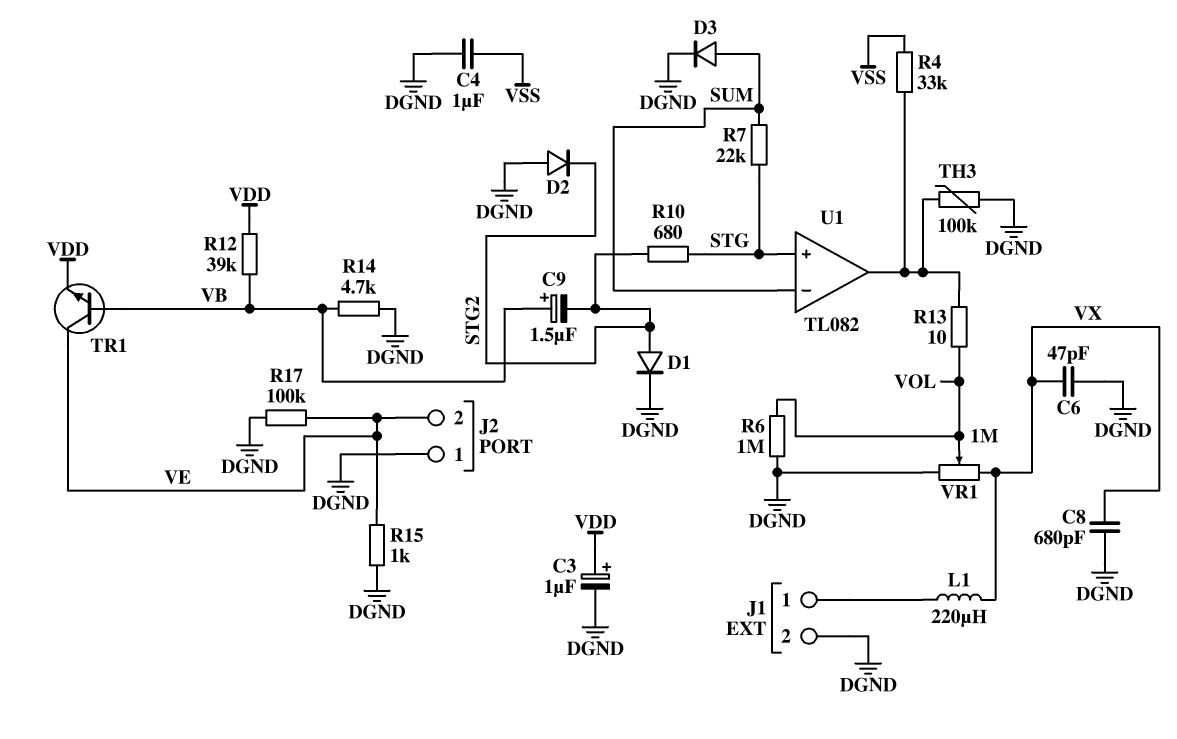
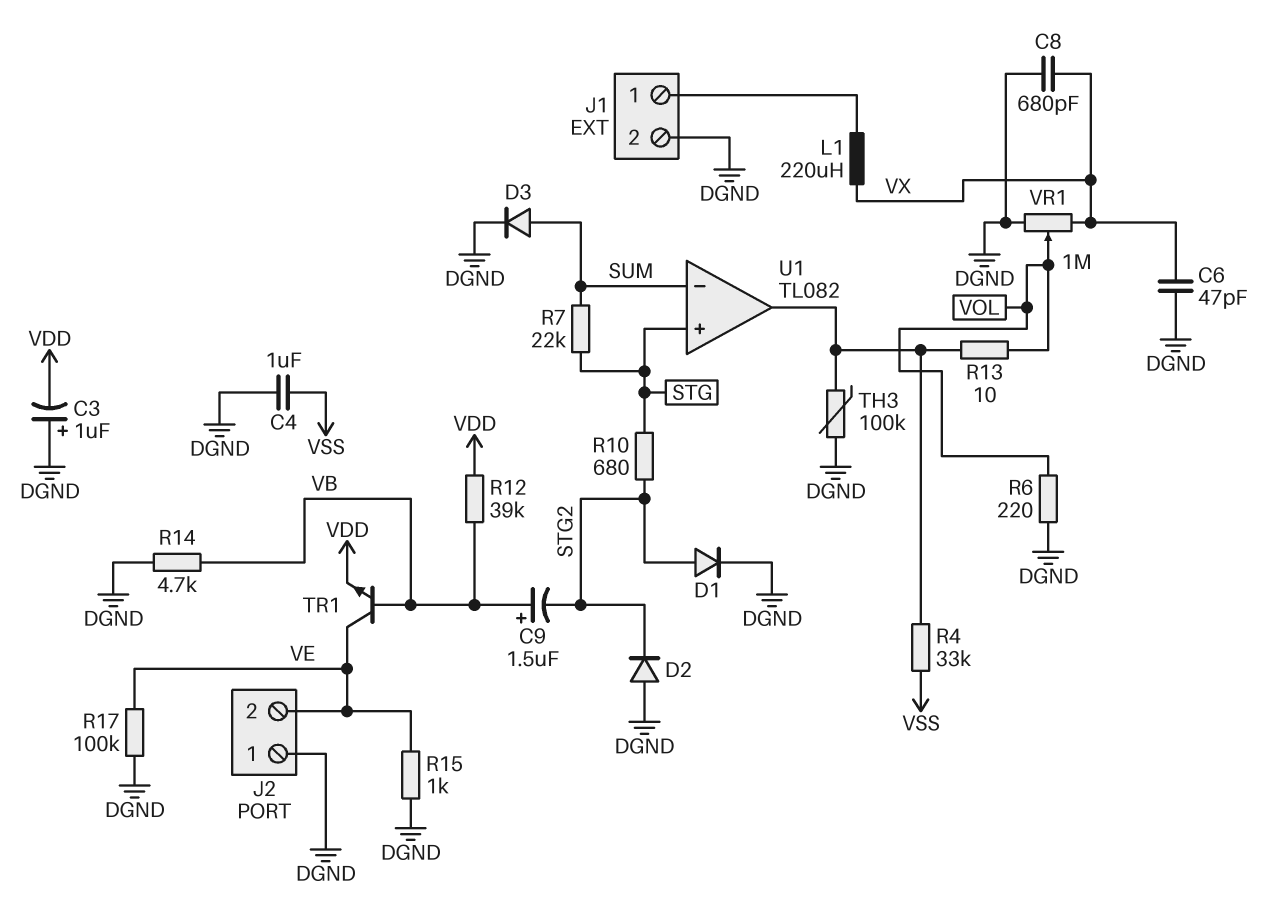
C3: 1uF (plus VDD, minus DGND) -> 1uF (plus DGND, minus VDD)
R6: 1M (DGND, VOL) -> 220 (DGND, VOL)

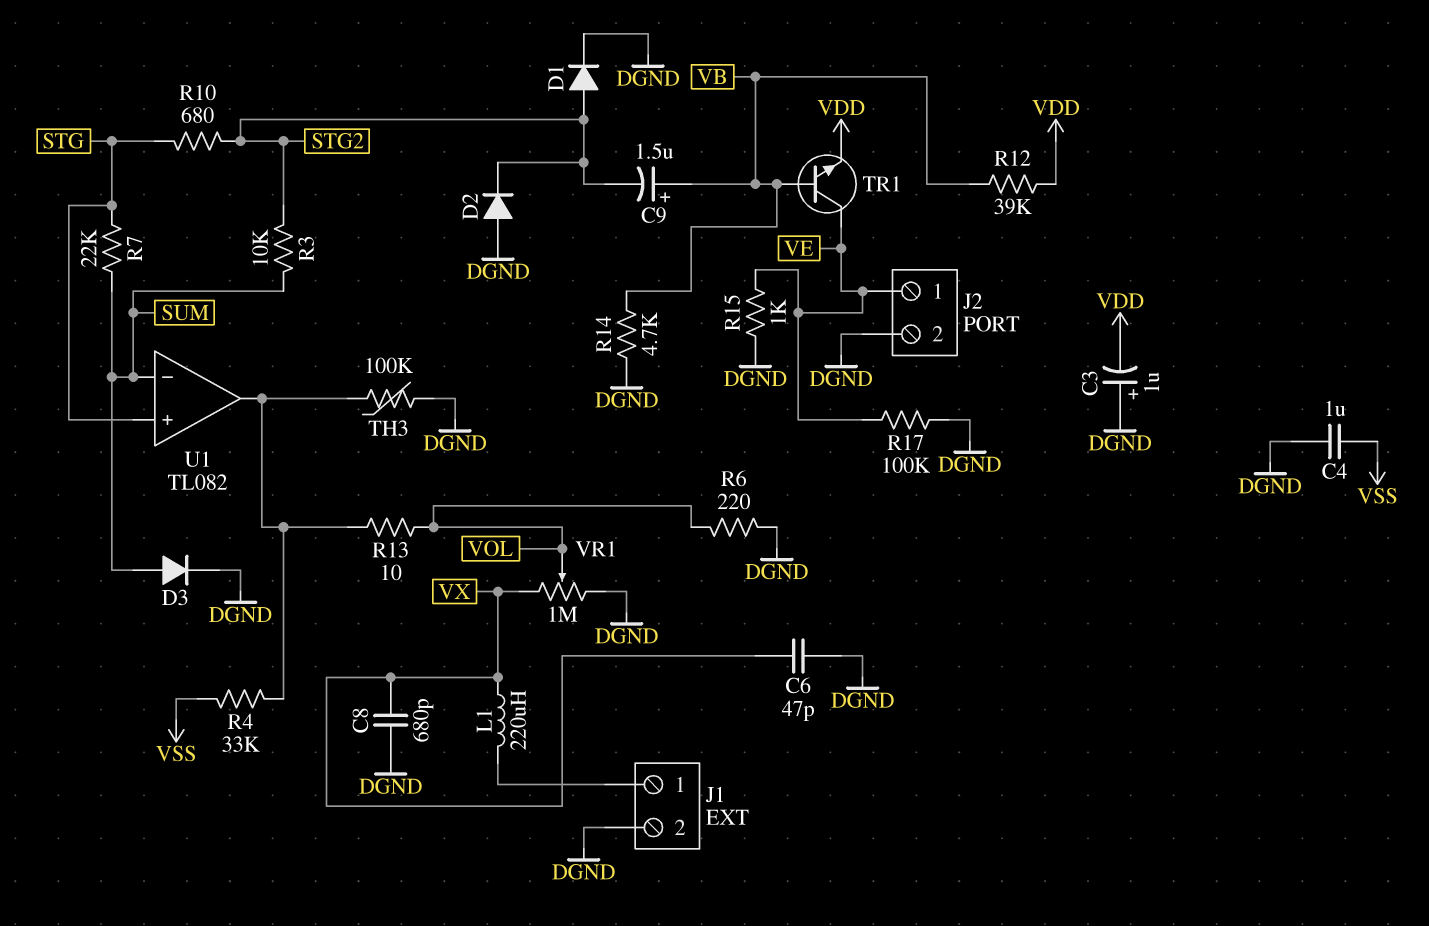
J2 pin 1: DGND -> VE
J2 pin 2: VE -> DGND
R3: none -> 10k (STG2, SUM)

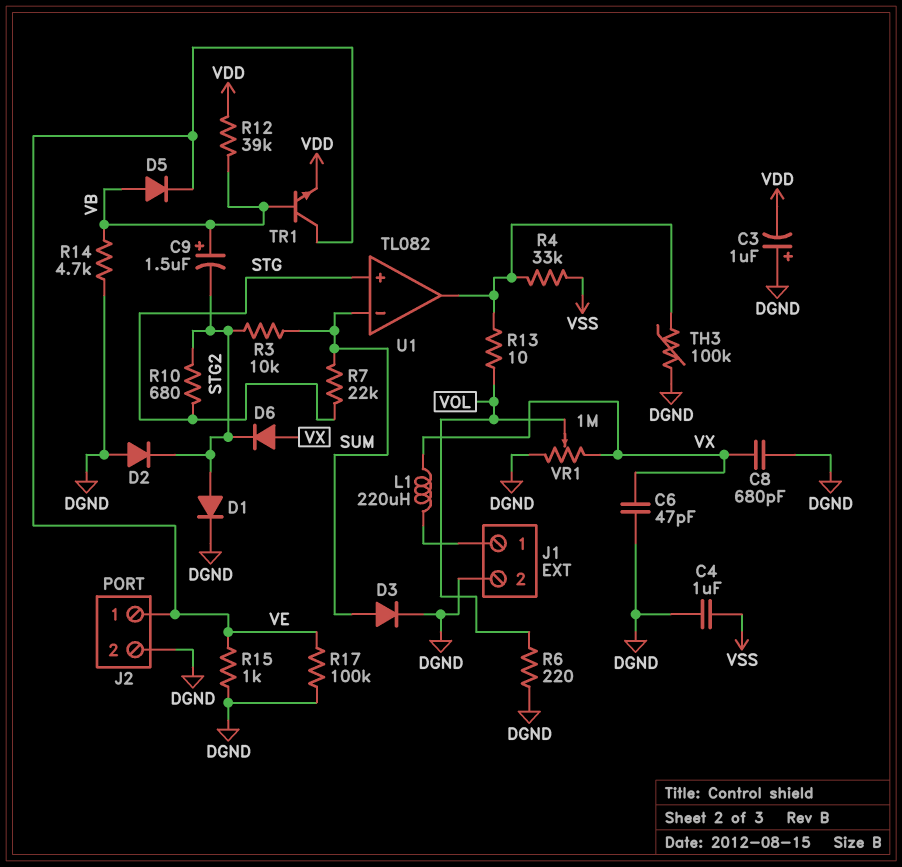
D5: none -> diode (A VB, K VE)
D6: none -> diode (A VX, K STG2)

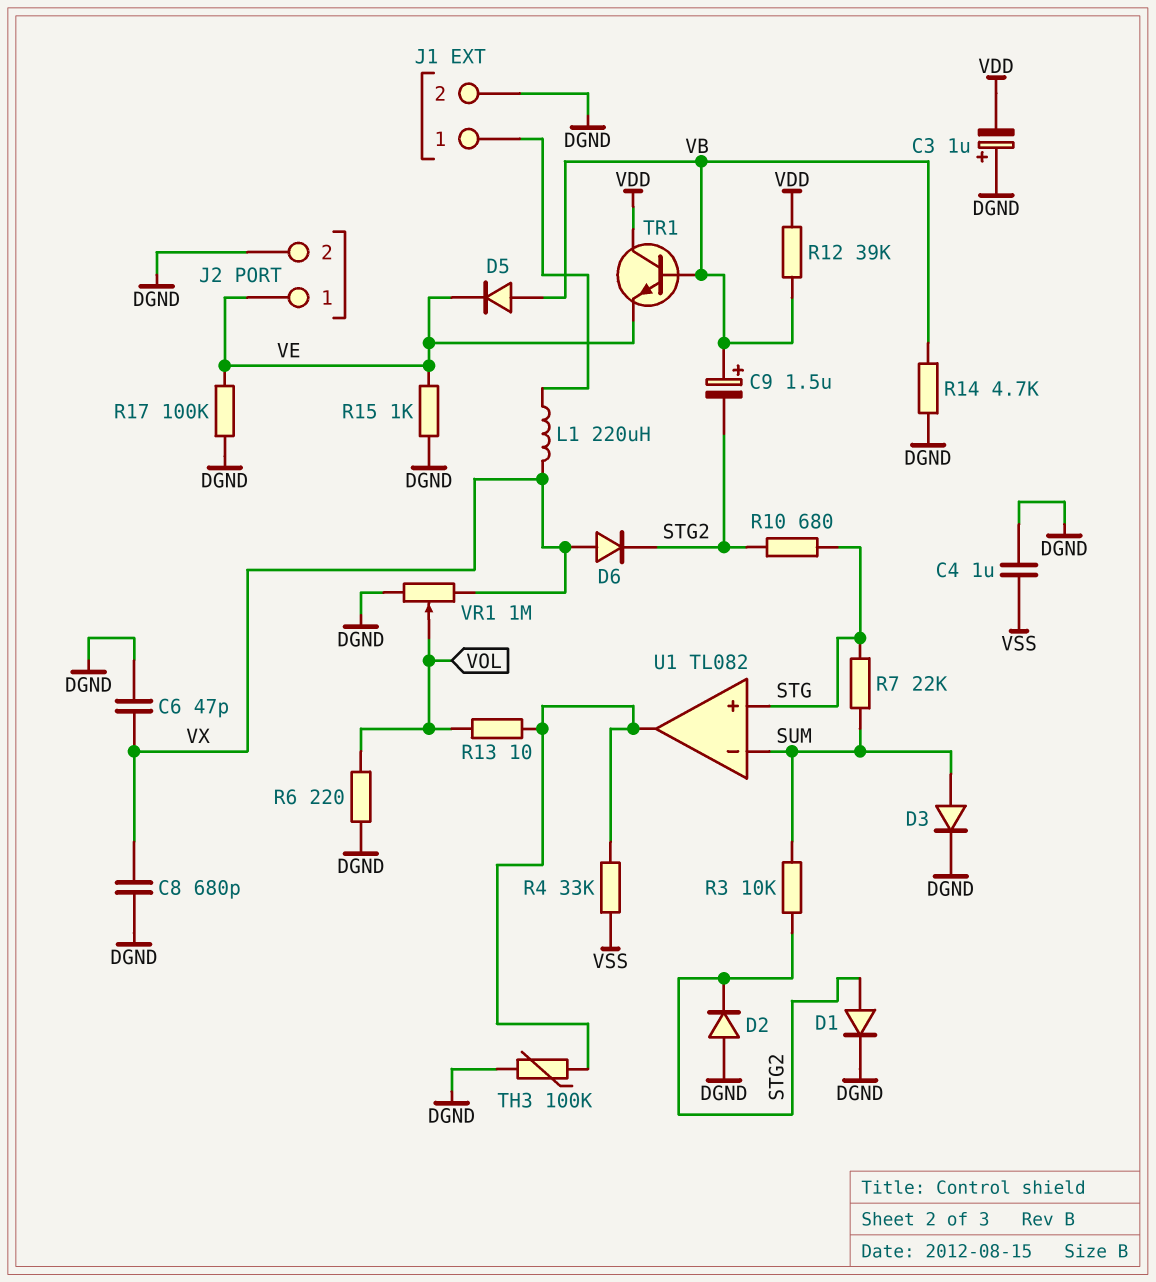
TR1: NPN (B VB, C VE, E VDD) -> NPN (B VB, C VDD, E VE)

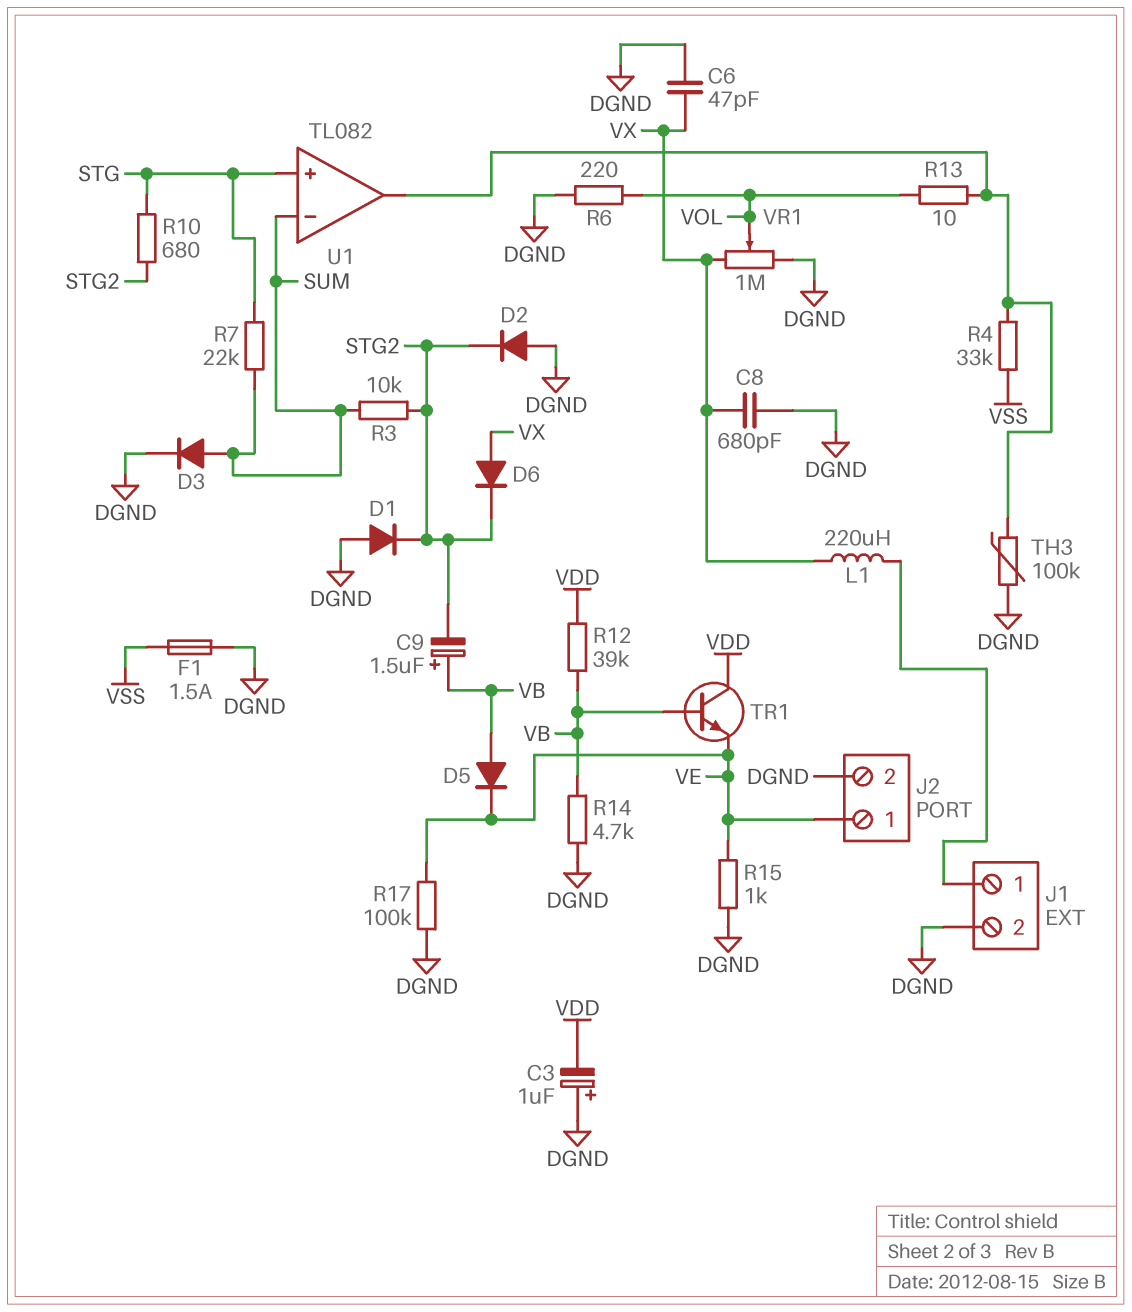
C4: 1uF (DGND, VSS) -> none
D1: diode (A STG2, K DGND) -> diode (A DGND, K STG2)
F1: none -> 1.5A (DGND, VSS)

